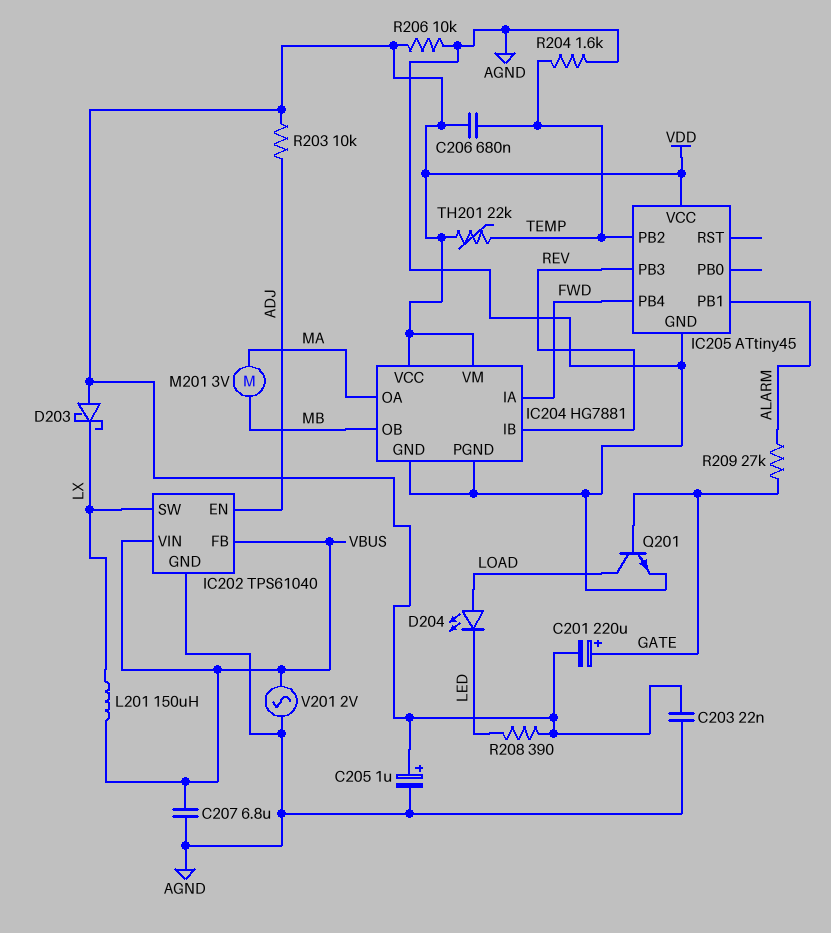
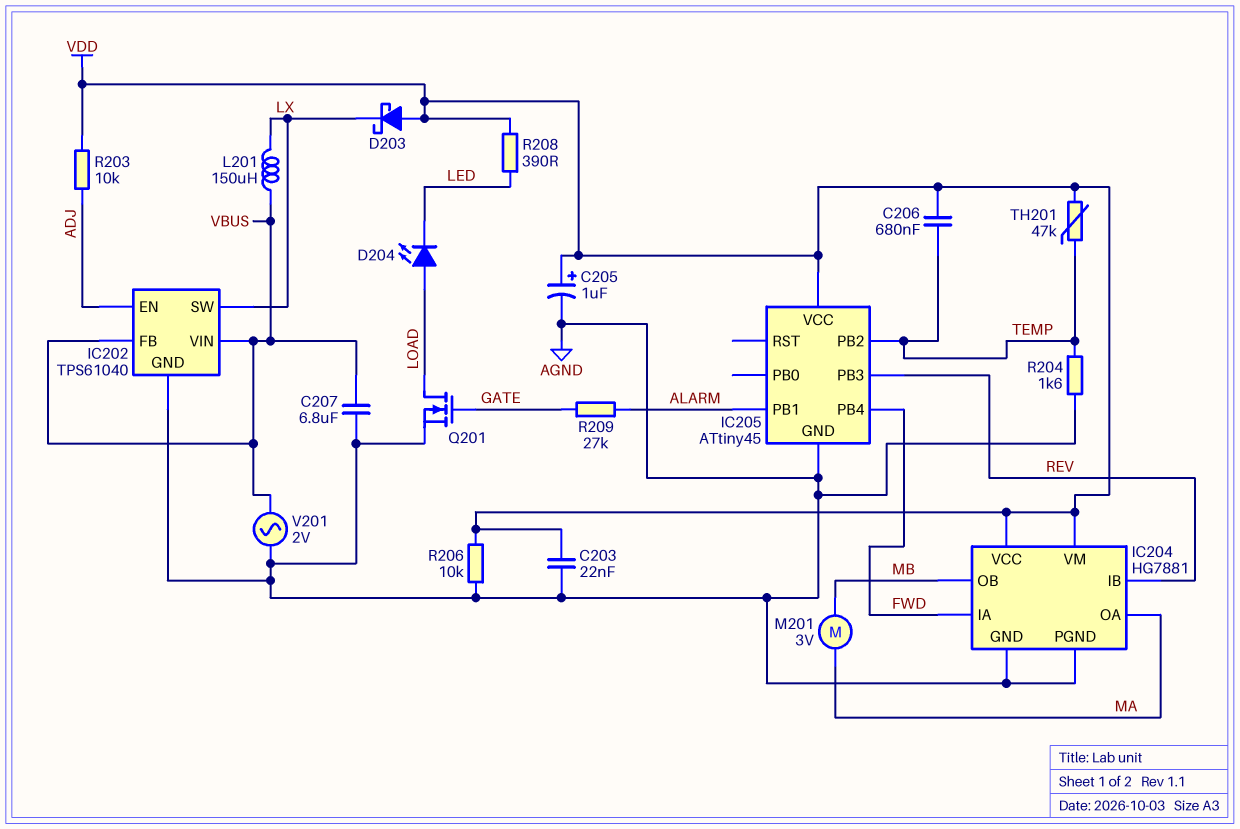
C201: 220uF (plus GATE, minus VDD) -> none
Q201: NPN (B GATE, C LOAD, E AGND) -> NMOS (G GATE, D LOAD, S AGND)
TH201: 22k (TEMP, VDD) -> 47k (TEMP, VDD)

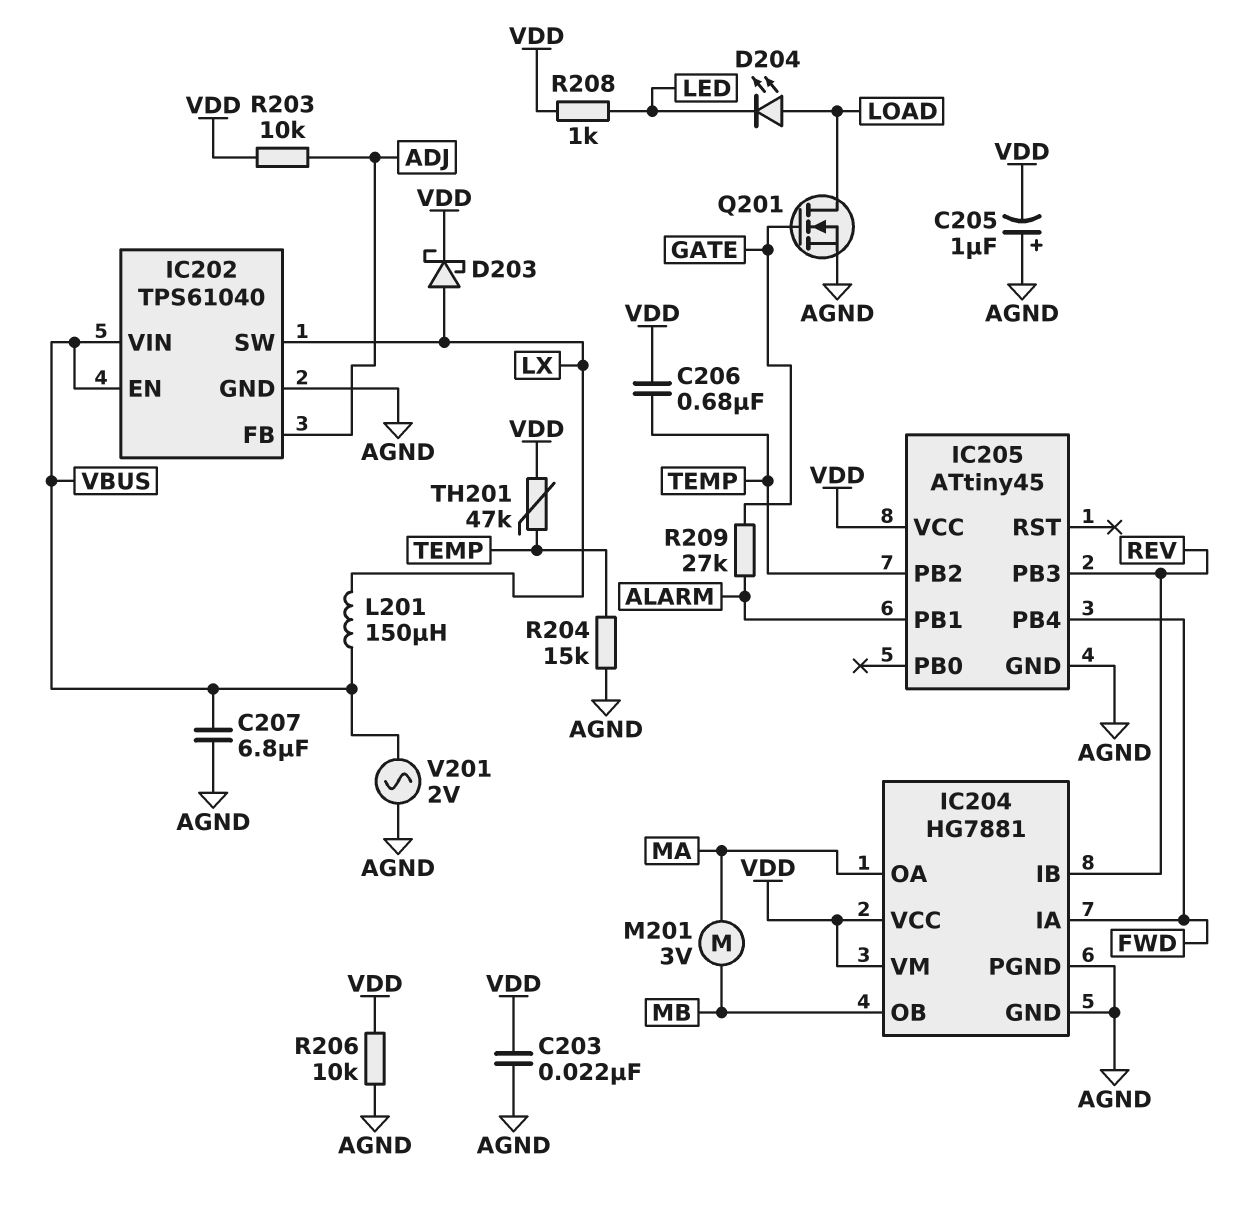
C205: 1uF (plus VDD, minus AGND) -> 1uF (plus AGND, minus VDD)
D203: schottky (A VDD, K LX) -> schottky (A LX, K VDD)
IC202 pin EN: ADJ -> VBUS
IC202 pin FB: VBUS -> ADJ
R204: 1.6k (AGND, TEMP) -> 15k (AGND, TEMP)
R208: 390 (LED, VDD) -> 1k (LED, VDD)

